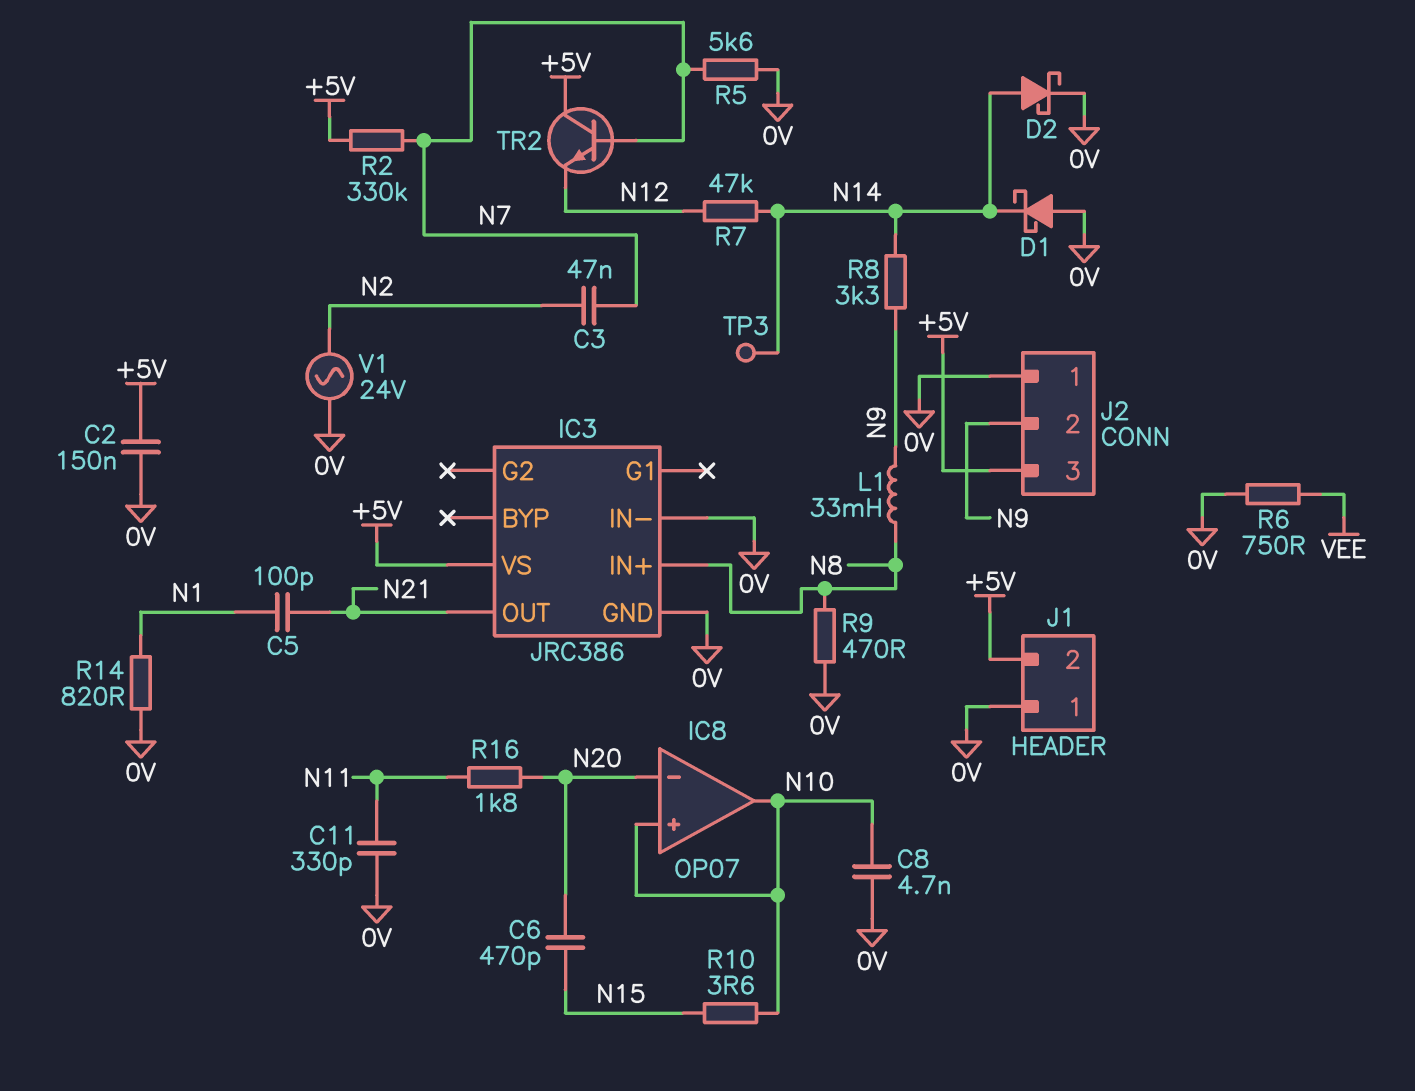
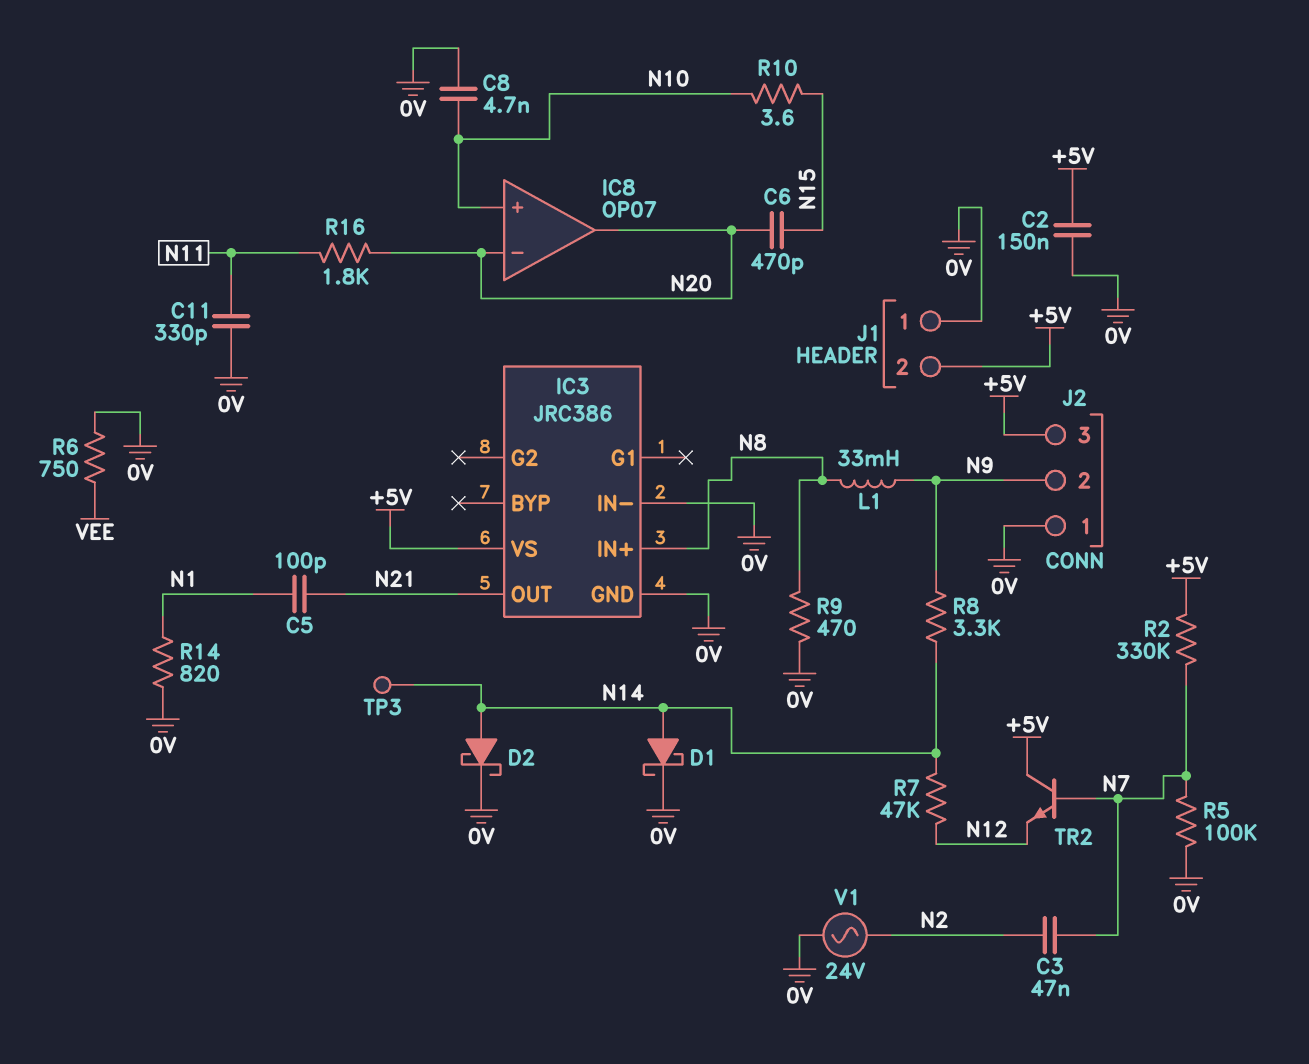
D1: schottky (A 0V, K N14) -> schottky (A N14, K 0V)
IC8 pin out: N10 -> N20
R5: 5.6k (0V, N7) -> 100k (0V, N7)

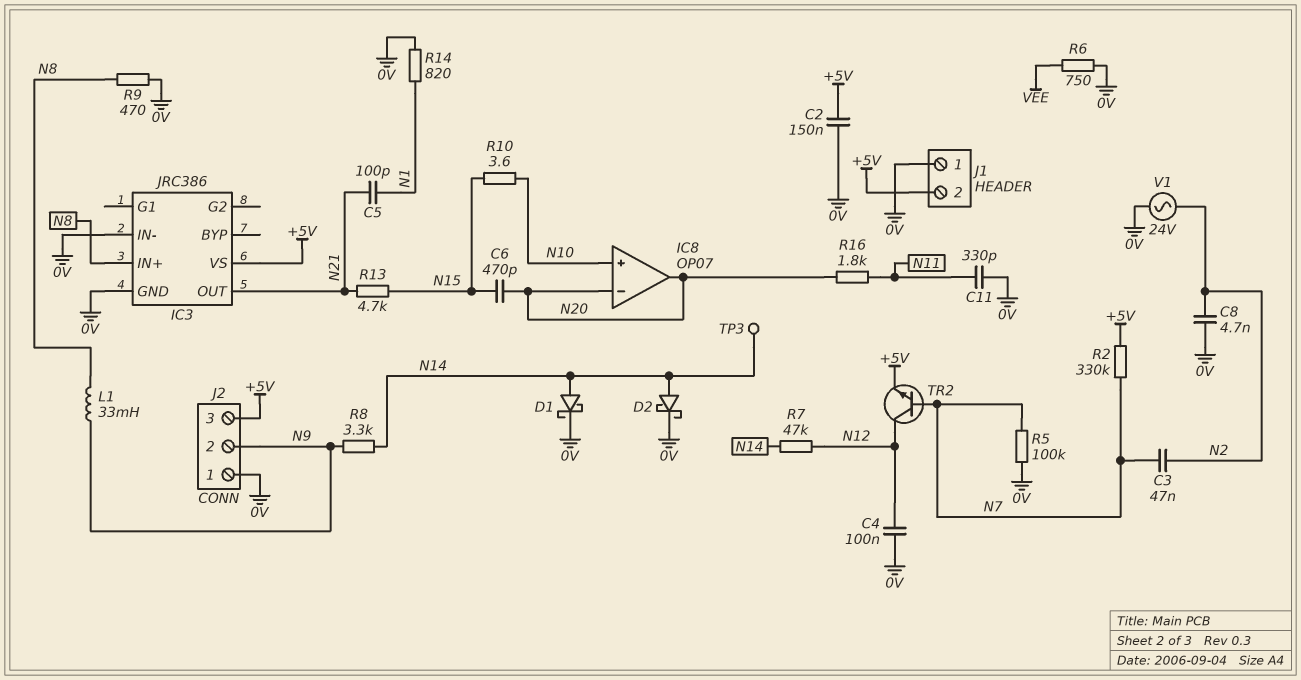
C4: none -> 100nF (0V, N12)
C8: 4.7nF (0V, N10) -> 4.7nF (0V, N2)
R13: none -> 4.7k (N15, N21)
TR2: NPN (B N7, C +5V, E N12) -> NPN (B N7, C N12, E +5V)

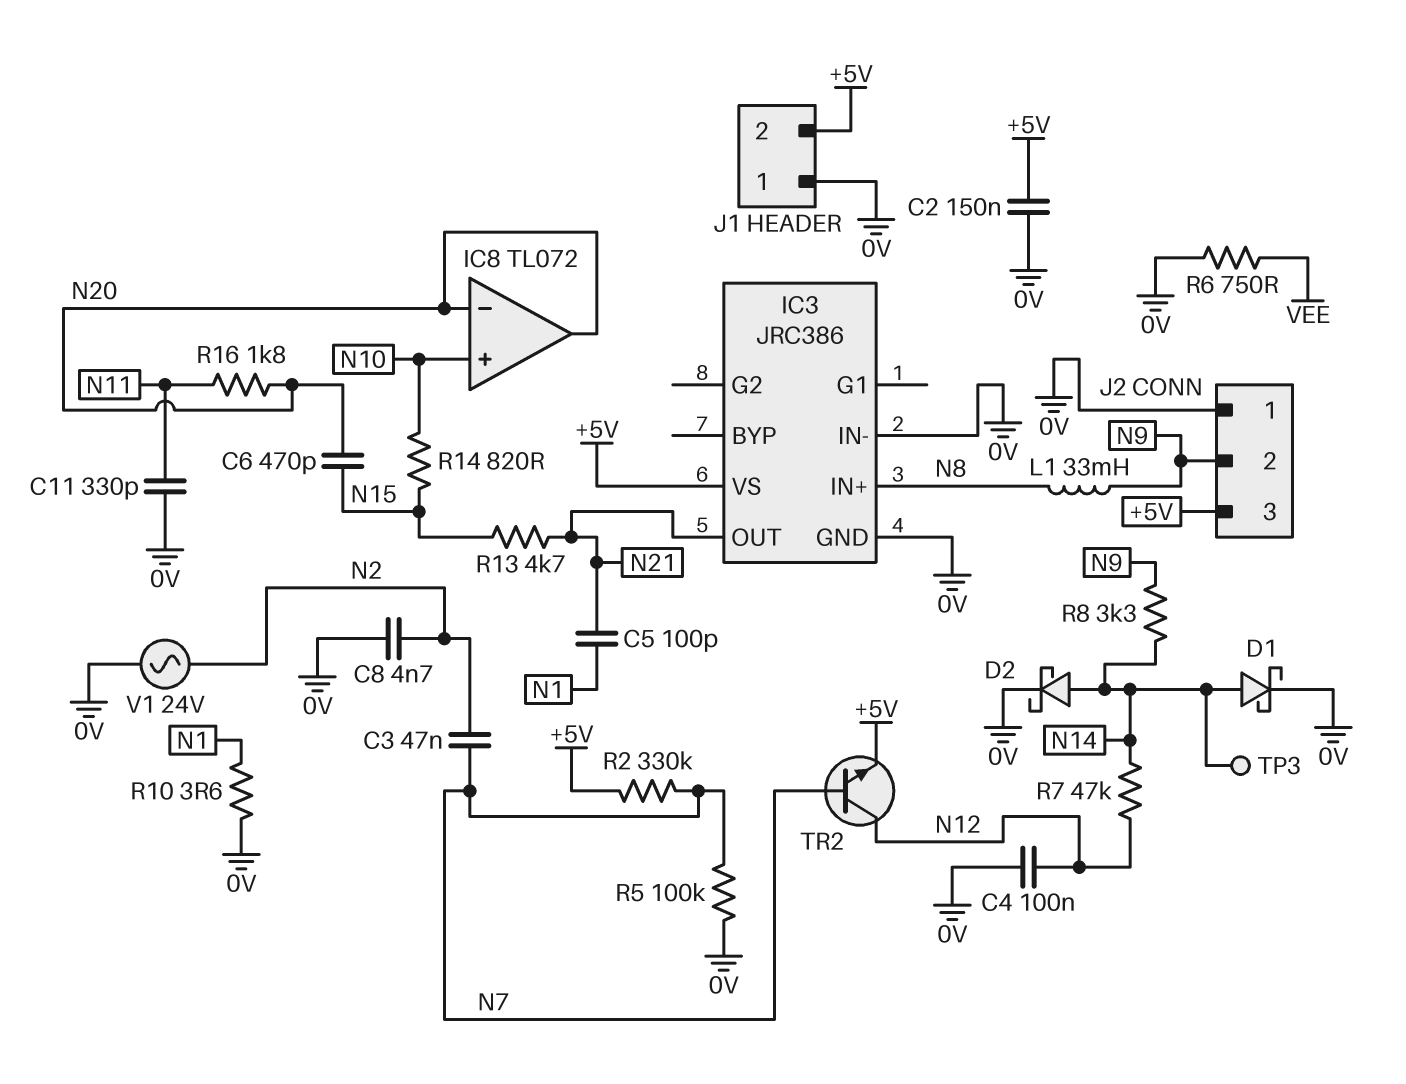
IC8: OP07 -> TL072
R9: 470 (0V, N8) -> none
R10: 3.6 (N10, N15) -> 3.6 (0V, N1)
R14: 820 (0V, N1) -> 820 (N10, N15)

